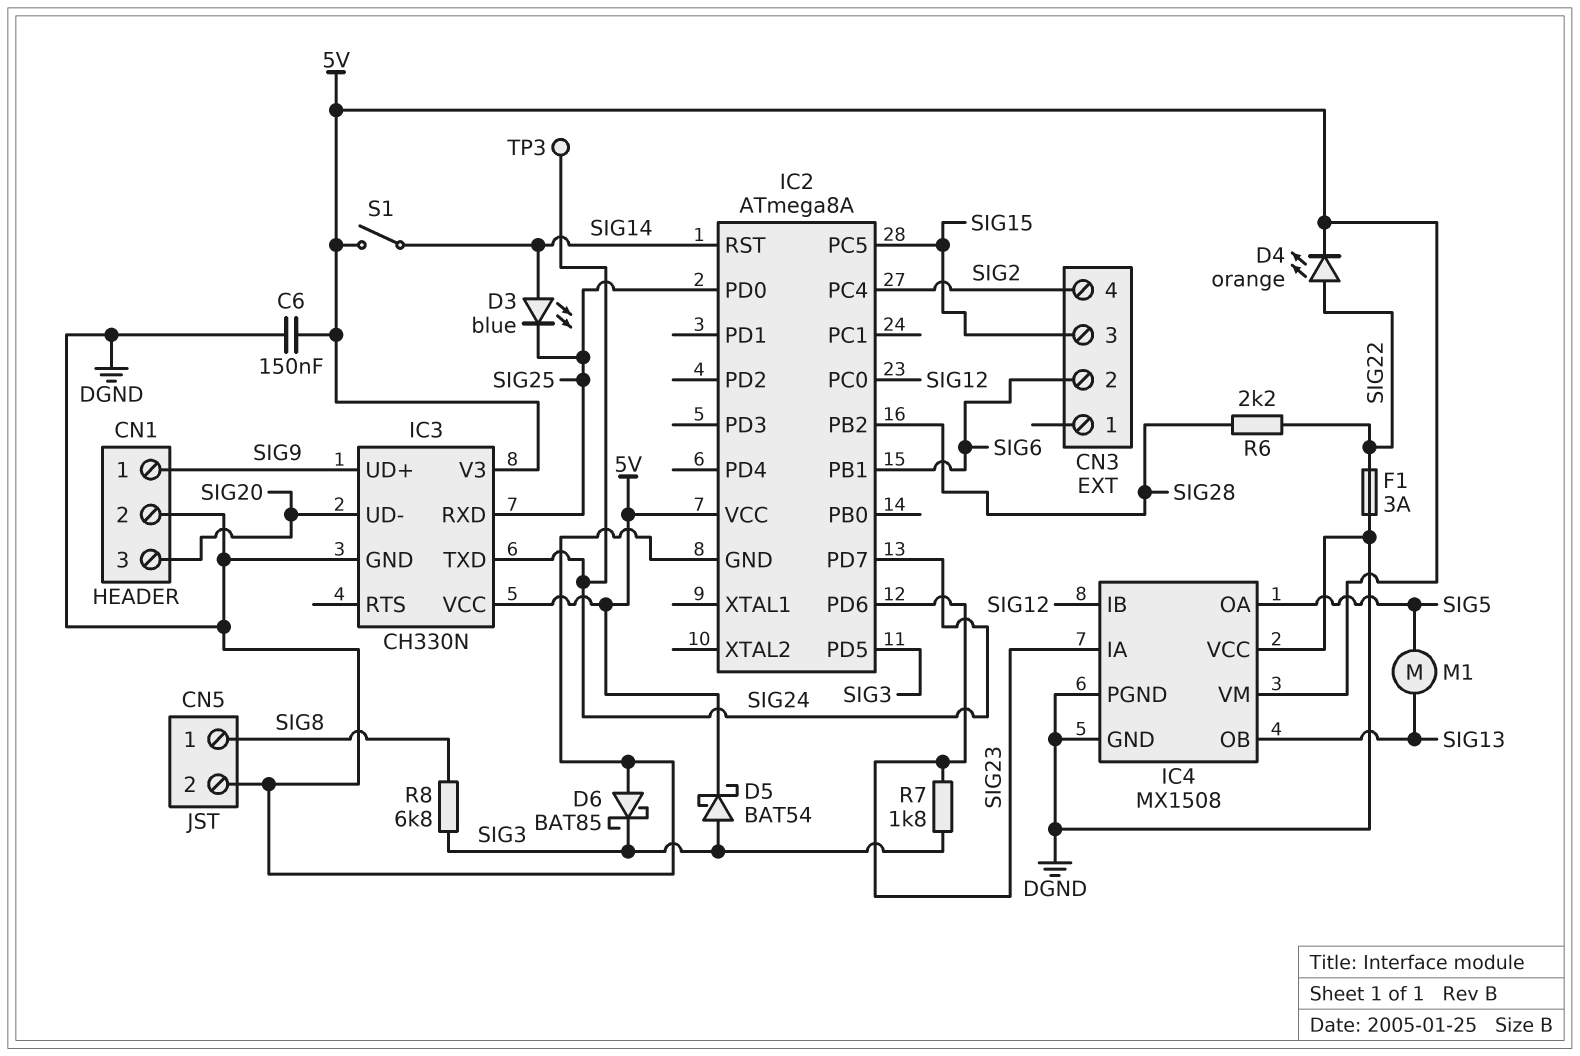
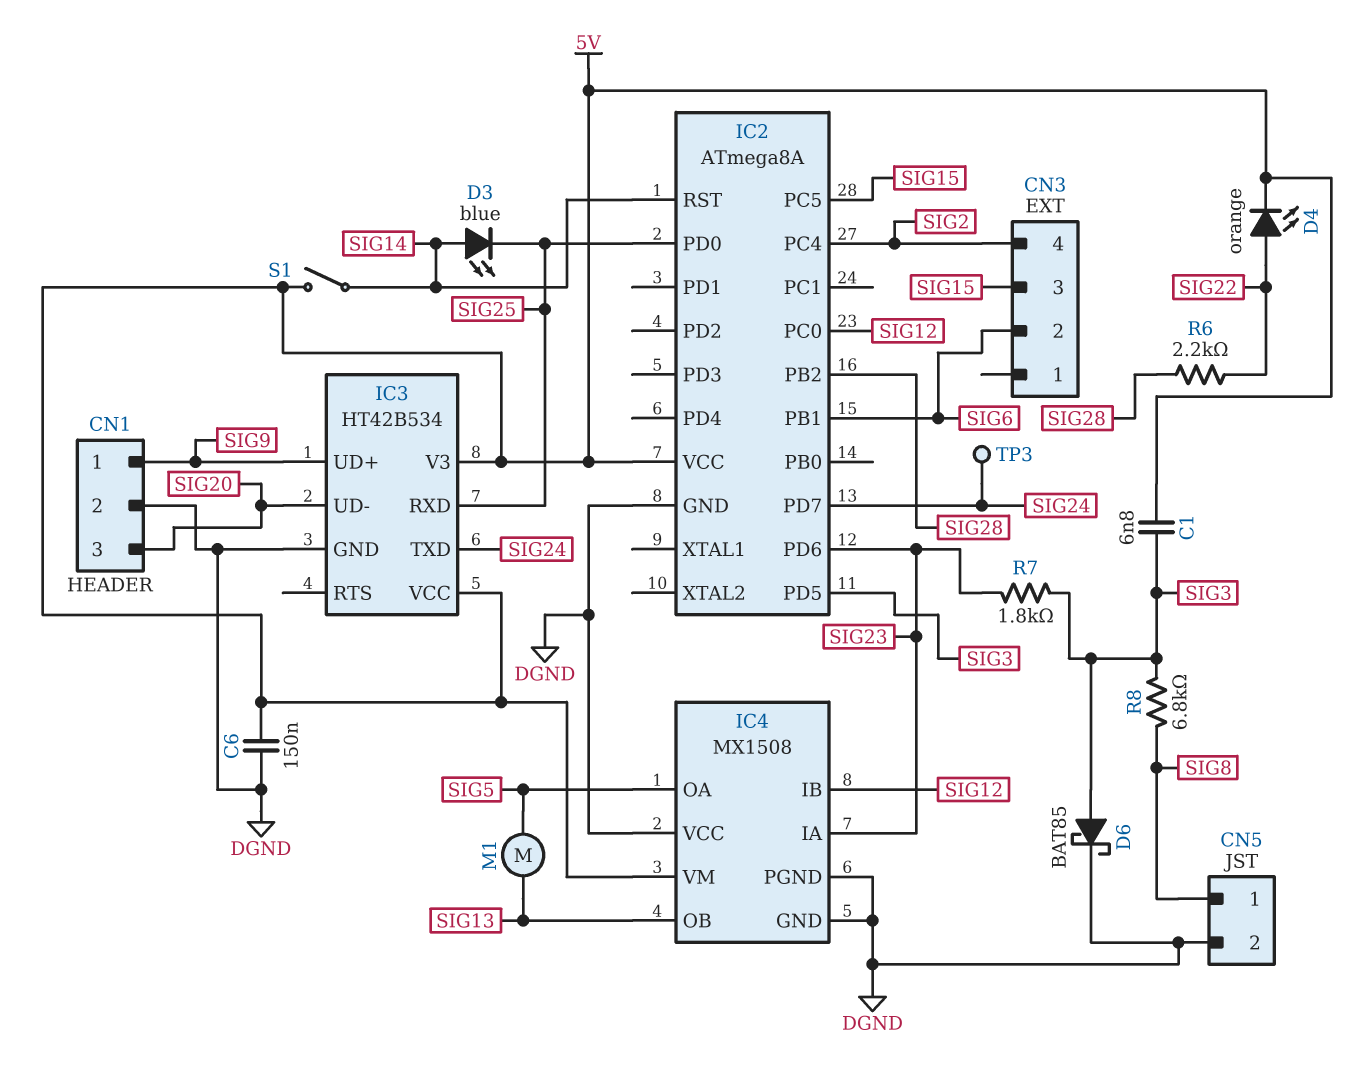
C1: none -> 6.8nF (5V, SIG3)
D5: schottky BAT54 (A SIG3, K 5V) -> none
D6: schottky BAT85 (A DGND, K SIG3) -> schottky BAT85 (A SIG3, K DGND)
F1: 3A (DGND, SIG22) -> none
IC3: CH330N -> HT42B534

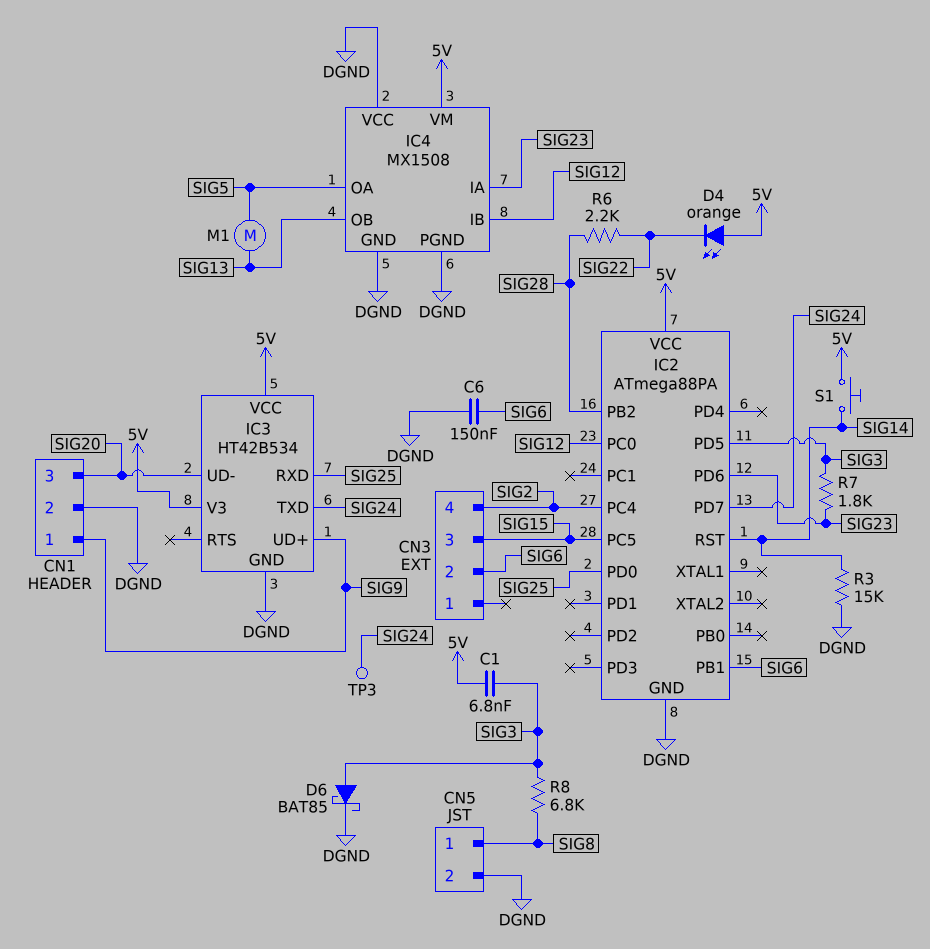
C6: 150nF (5V, DGND) -> 150nF (DGND, SIG6)
D3: LED blue (A SIG14, K SIG25) -> none
D4: LED orange (A SIG22, K 5V) -> LED orange (A 5V, K SIG22)
IC2: ATmega8A -> ATmega88PA
R3: none -> 15k (DGND, SIG14)
S1: switch (5V, SIG14) -> button (5V, SIG14)

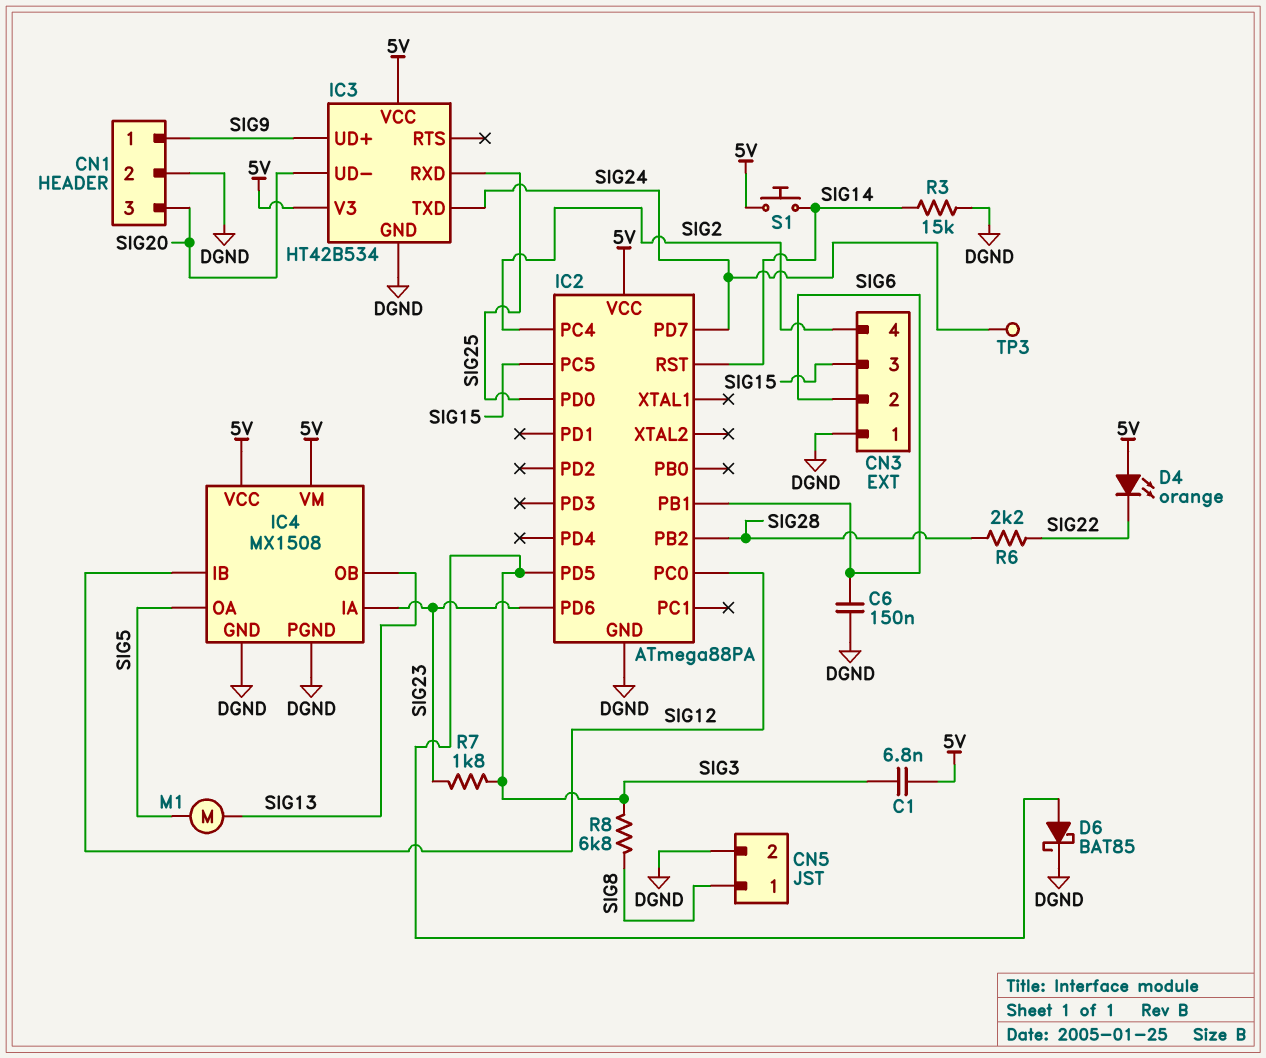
CN3 pin 1: none -> DGND
IC4 pin VCC: DGND -> 5V

